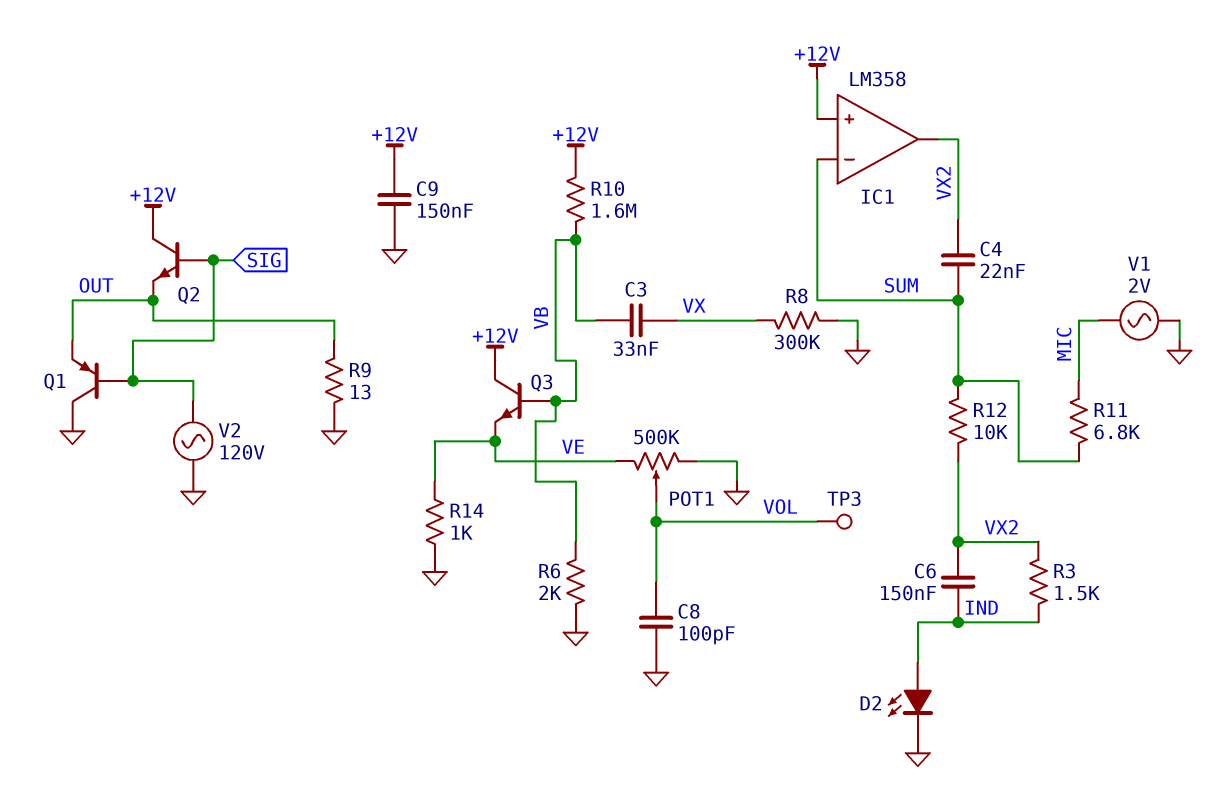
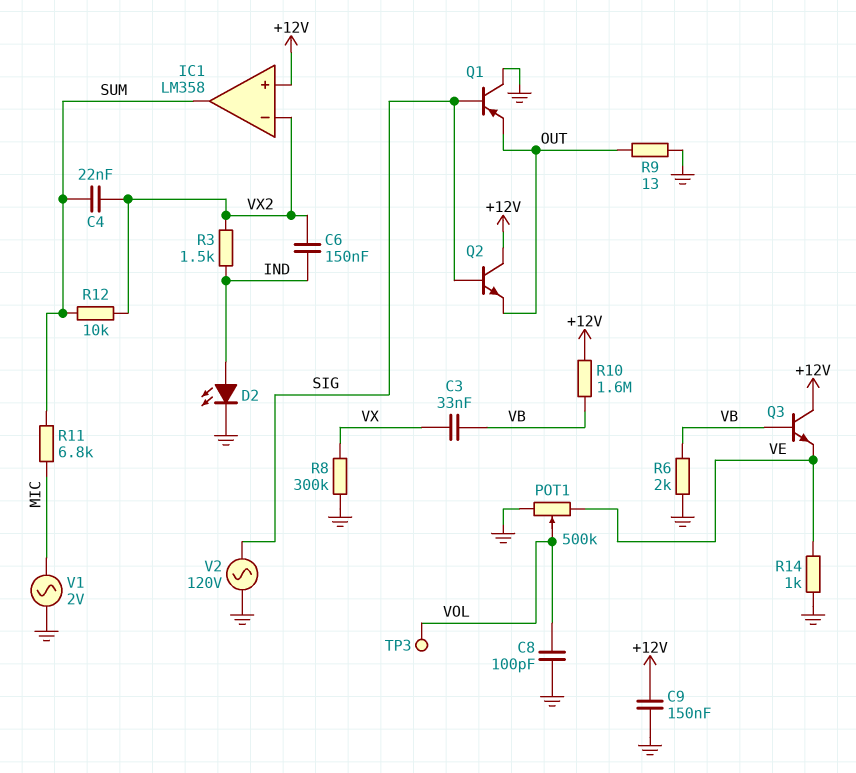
IC1 pin in-: SUM -> VX2
IC1 pin out: VX2 -> SUM

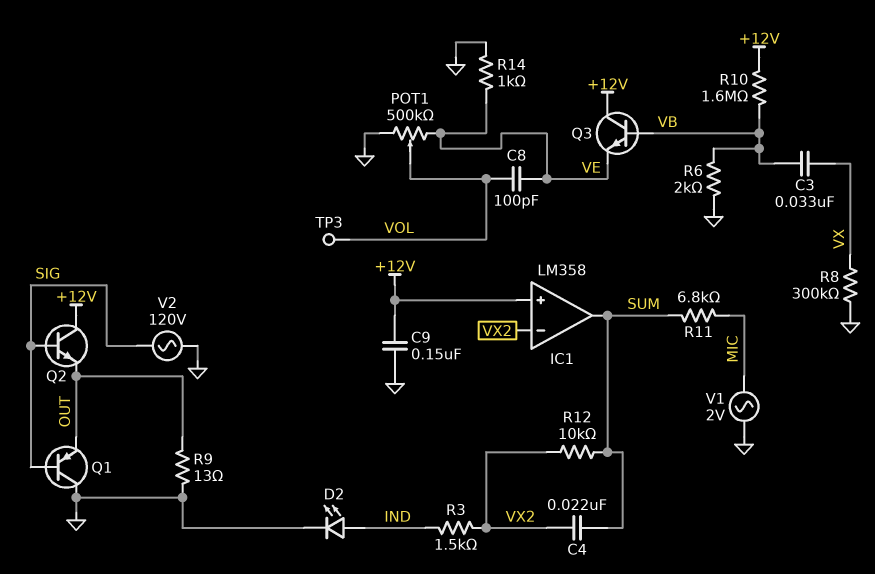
C6: 150nF (IND, VX2) -> none
C8: 100pF (GND, VOL) -> 100pF (VE, VOL)

